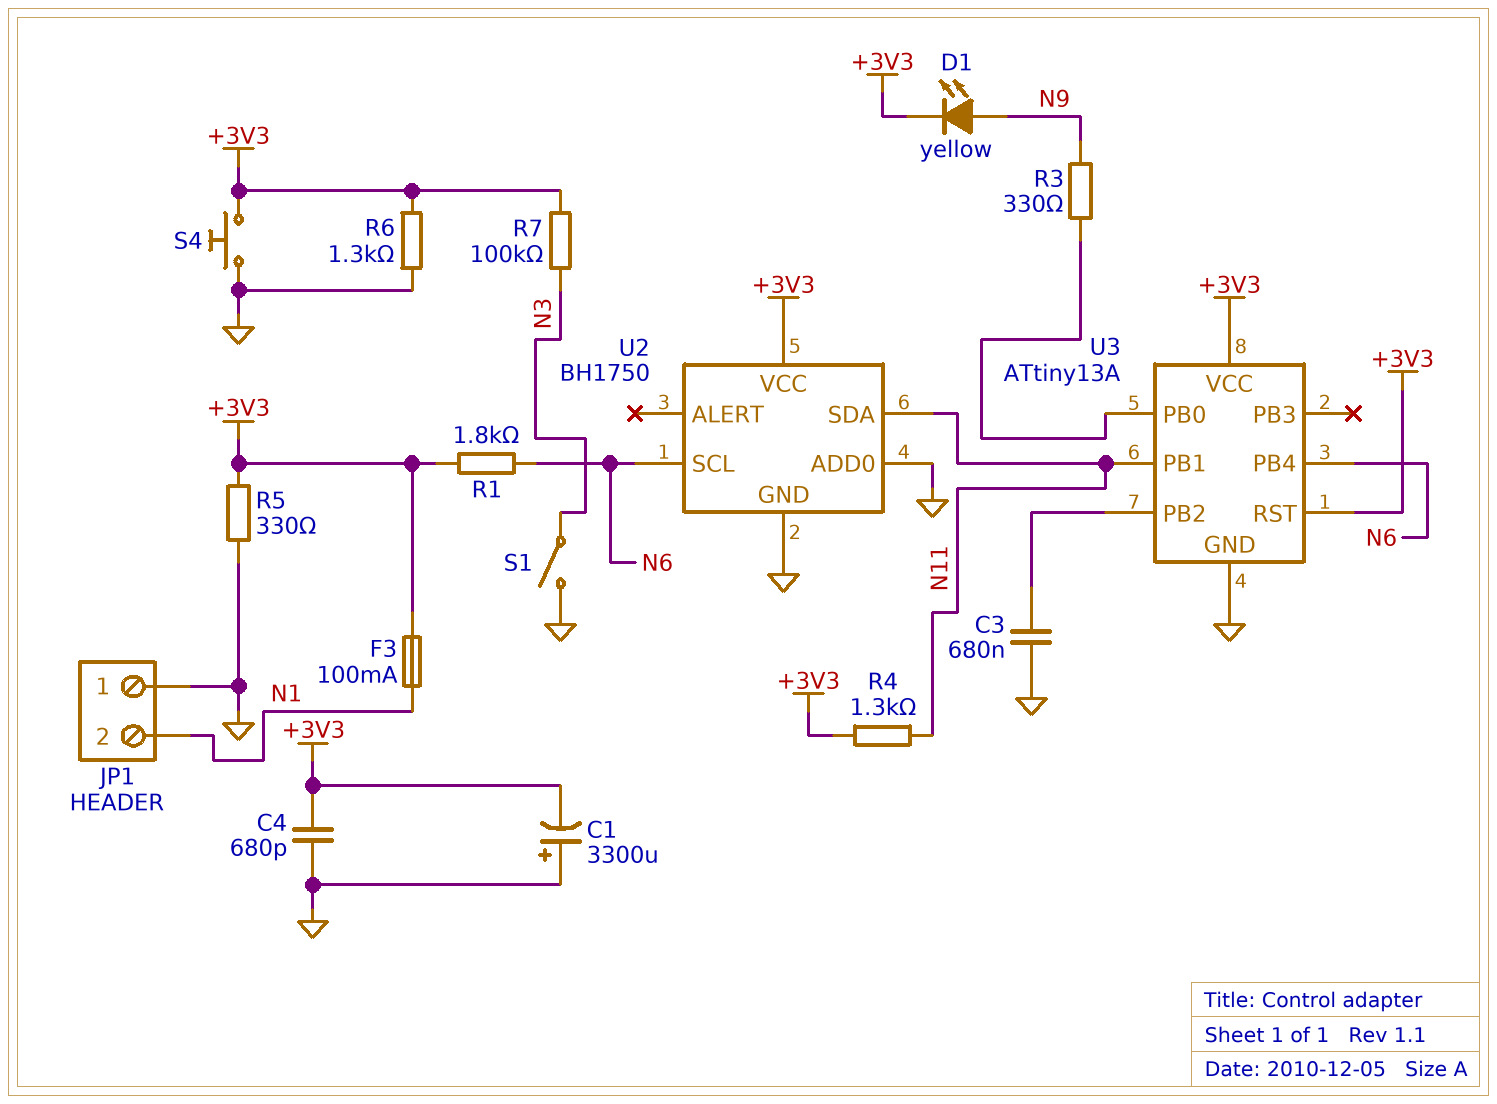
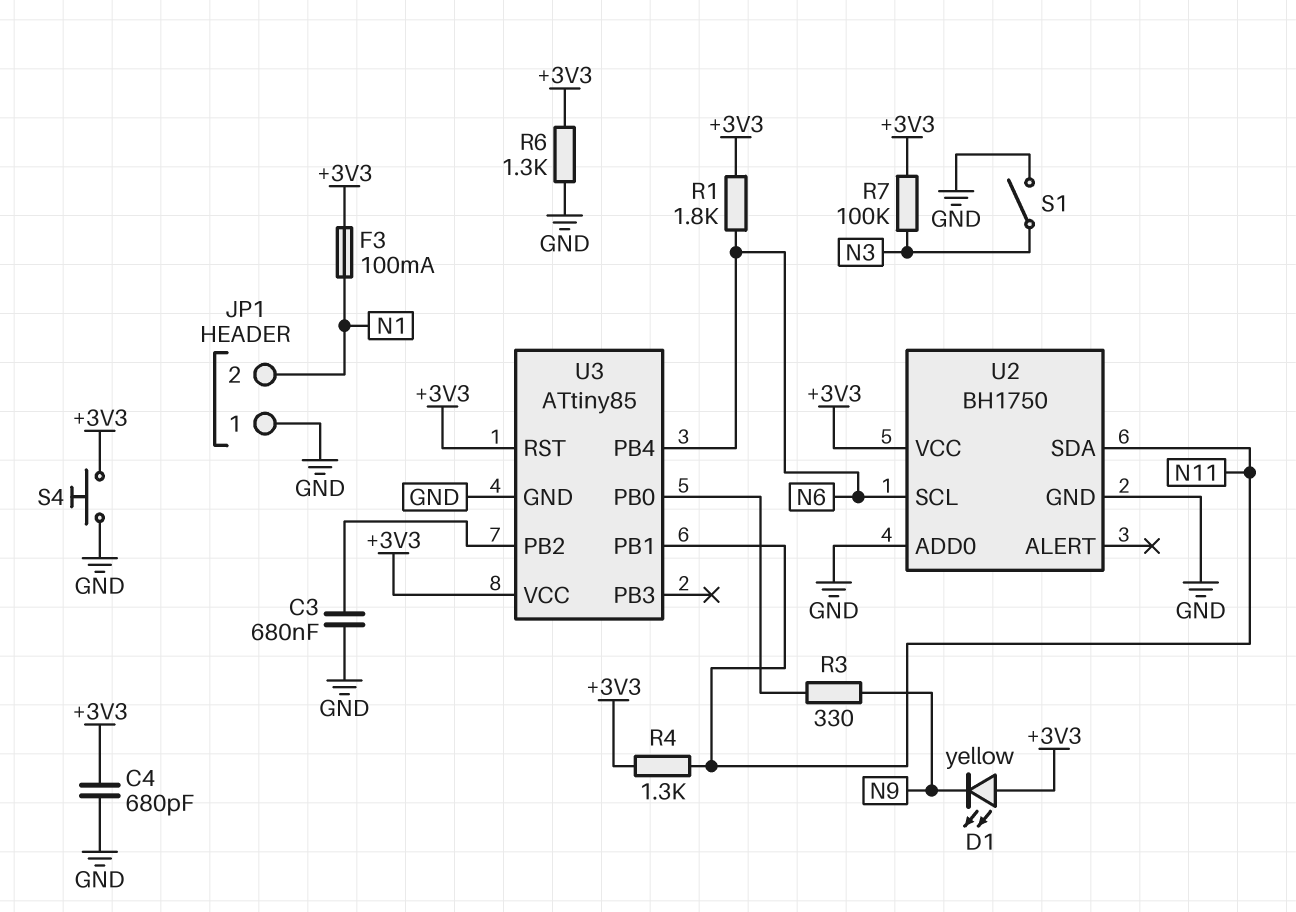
C1: 3300uF (plus GND, minus +3V3) -> none
D1: LED yellow (A N9, K +3V3) -> LED yellow (A +3V3, K N9)
R5: 330 (+3V3, GND) -> none
U3: ATtiny13A -> ATtiny85

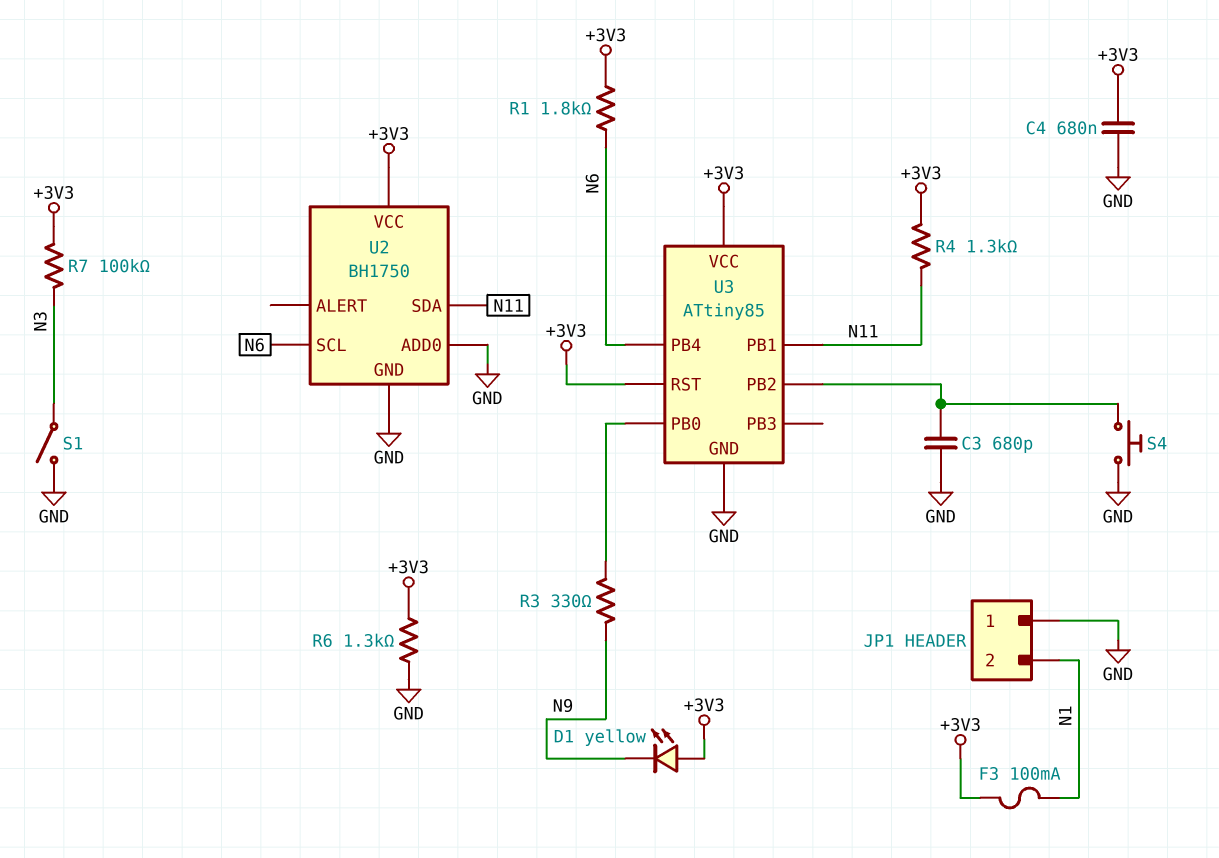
C3: 680nF (GND, U3/PB2) -> 680pF (GND, U3/PB2)
C4: 680pF (+3V3, GND) -> 680nF (+3V3, GND)
S4: button (+3V3, GND) -> button (GND, U3/PB2)

